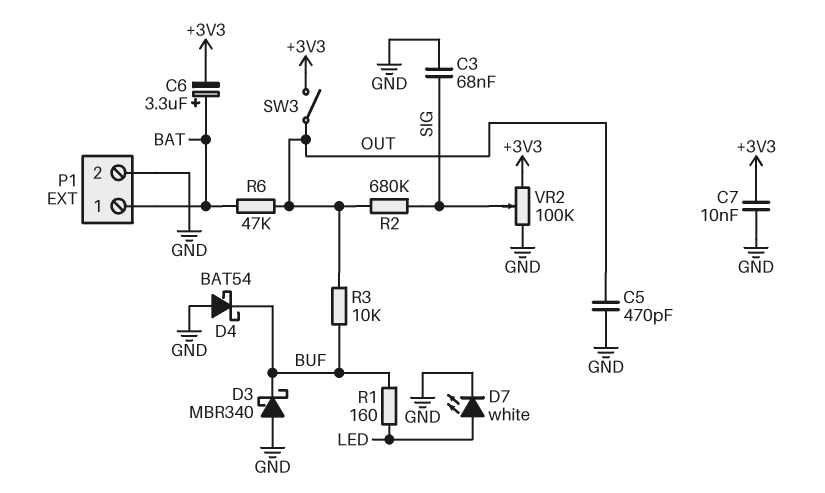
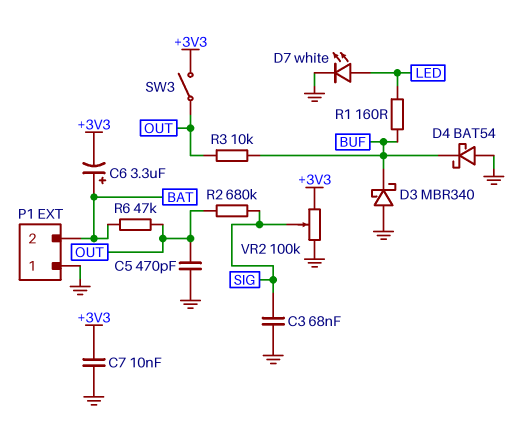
P1 pin 1: BAT -> GND
P1 pin 2: GND -> BAT

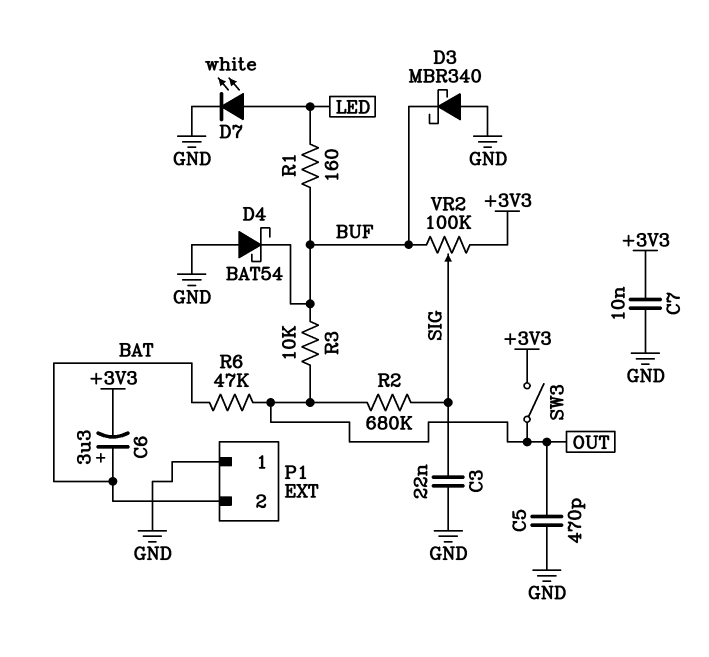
C3: 68nF (GND, SIG) -> 22nF (GND, SIG)
VR2: 100k (+3V3, GND, wiper SIG) -> 100k (+3V3, BUF, wiper SIG)

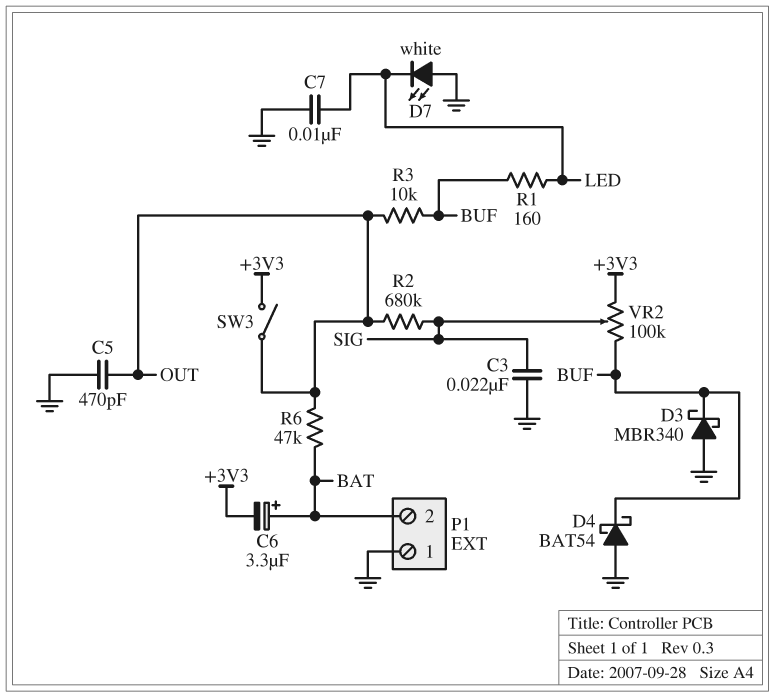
C7: 10nF (+3V3, GND) -> 10nF (GND, LED)
D7: LED white (A LED, K GND) -> LED white (A GND, K LED)

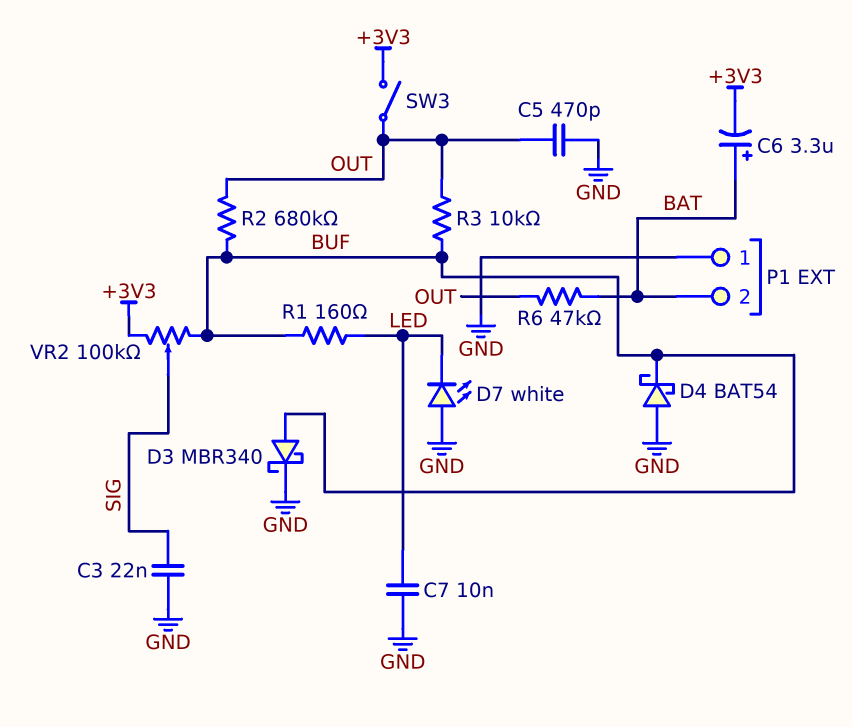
D3: schottky MBR340 (A GND, K BUF) -> schottky MBR340 (A BUF, K GND)
R2: 680k (OUT, SIG) -> 680k (BUF, OUT)

